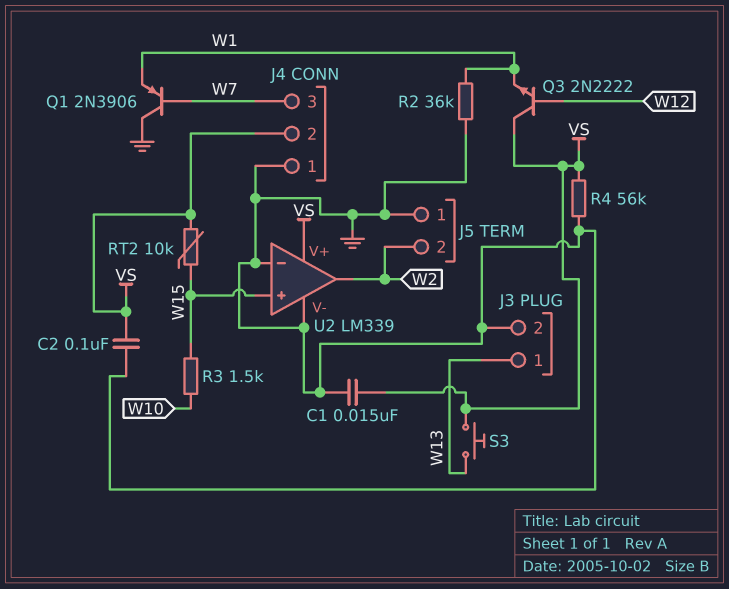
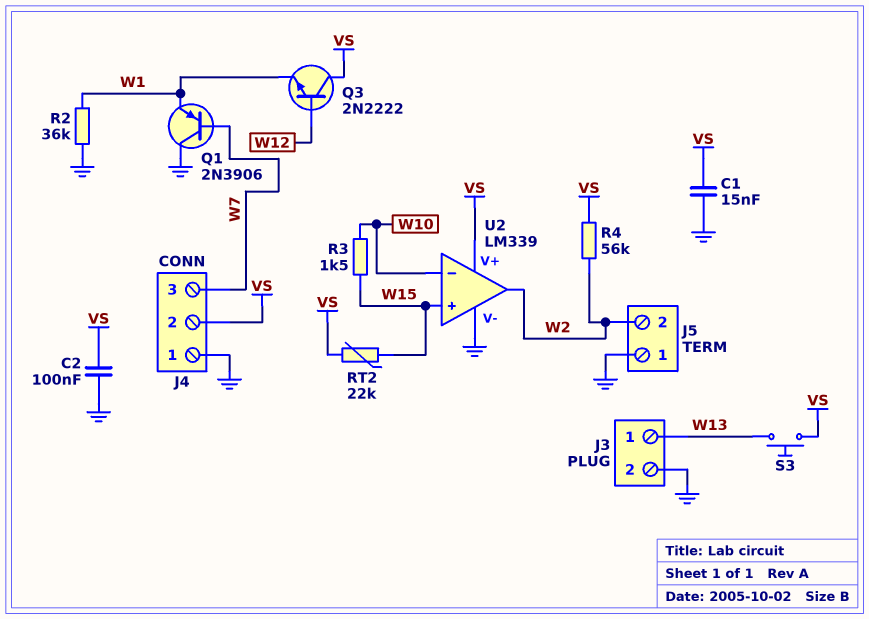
R4: 56k (GND, VS) -> 56k (VS, W2)
RT2: 10k (VS, W15) -> 22k (VS, W15)
U2 pin in-: GND -> W10

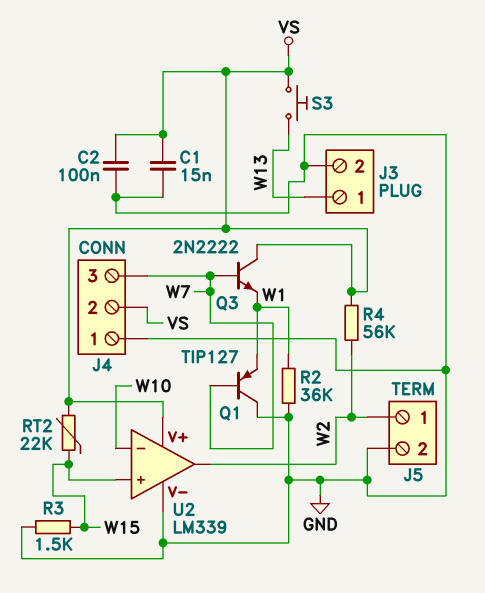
J5 pin 1: GND -> W2
J5 pin 2: W2 -> GND
Q1: PNP 2N3906 (B W7, C GND, E W1) -> PNP TIP127 (B W7, C GND, E W1)
Q3: NPN 2N2222 (B W12, C VS, E W1) -> NPN 2N2222 (B W7, C VS, E W1)
R3: 1.5k (W10, W15) -> 1.5k (GND, W15)

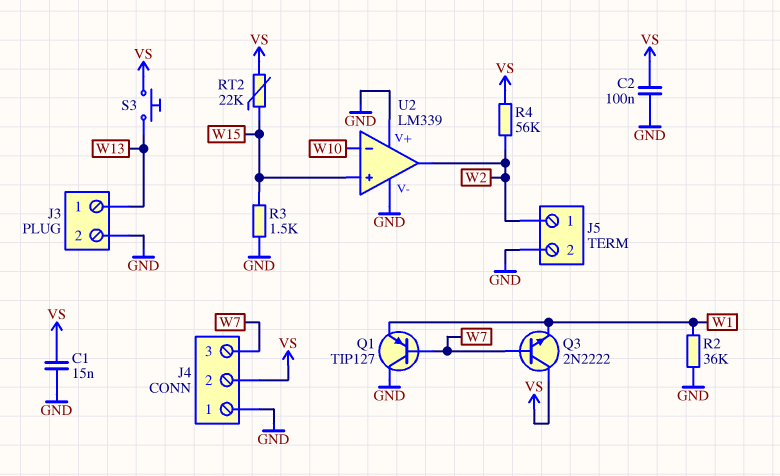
U2 pin V+: VS -> GND

